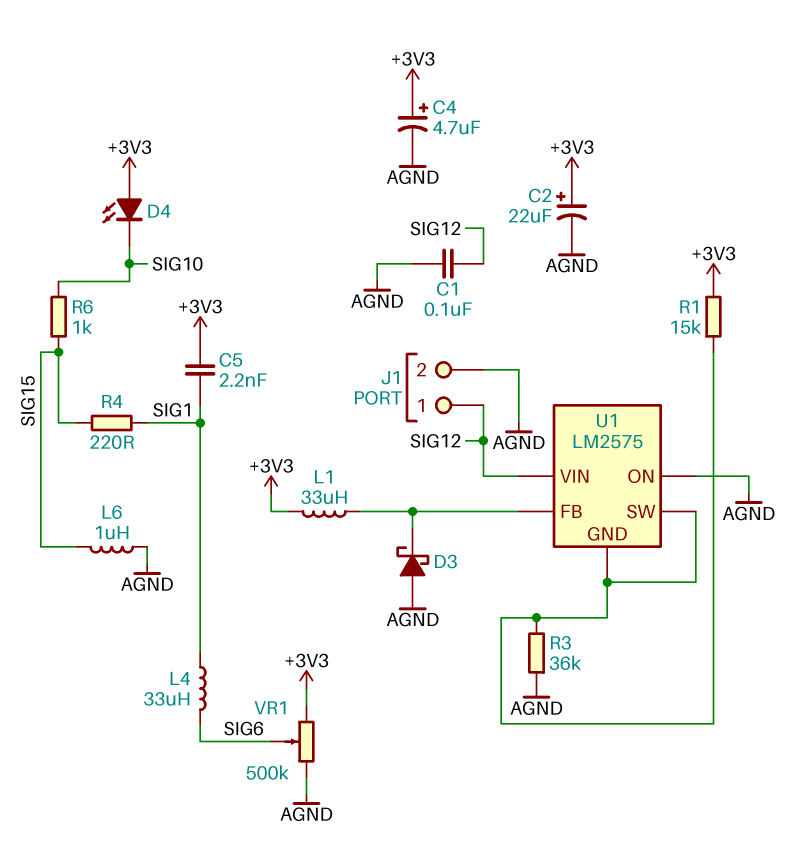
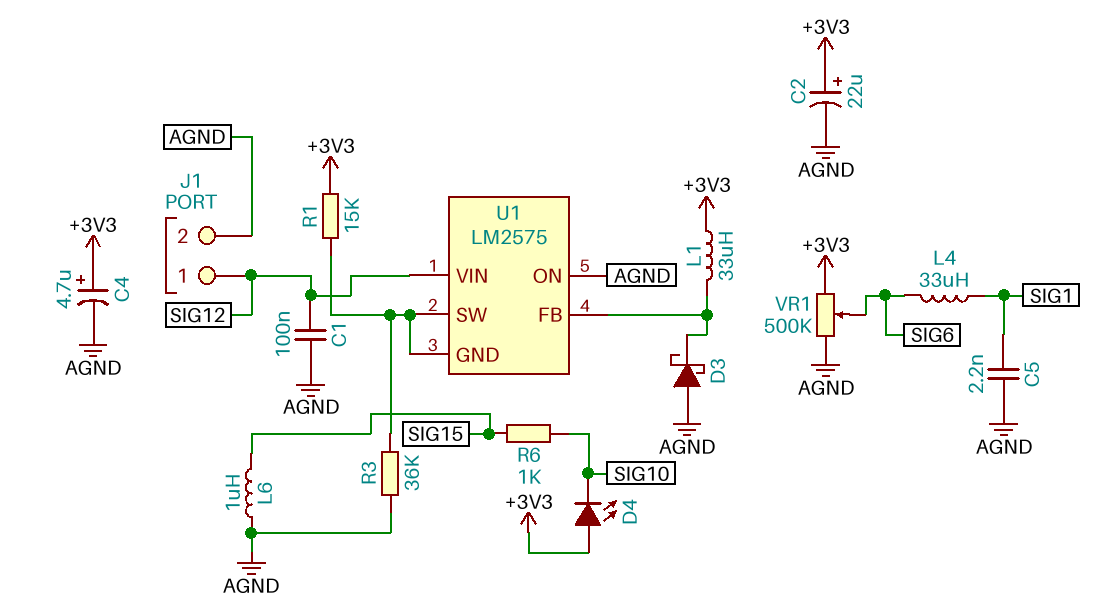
C5: 2.2nF (+3V3, SIG1) -> 2.2nF (AGND, SIG1)
R4: 220 (SIG1, SIG15) -> none

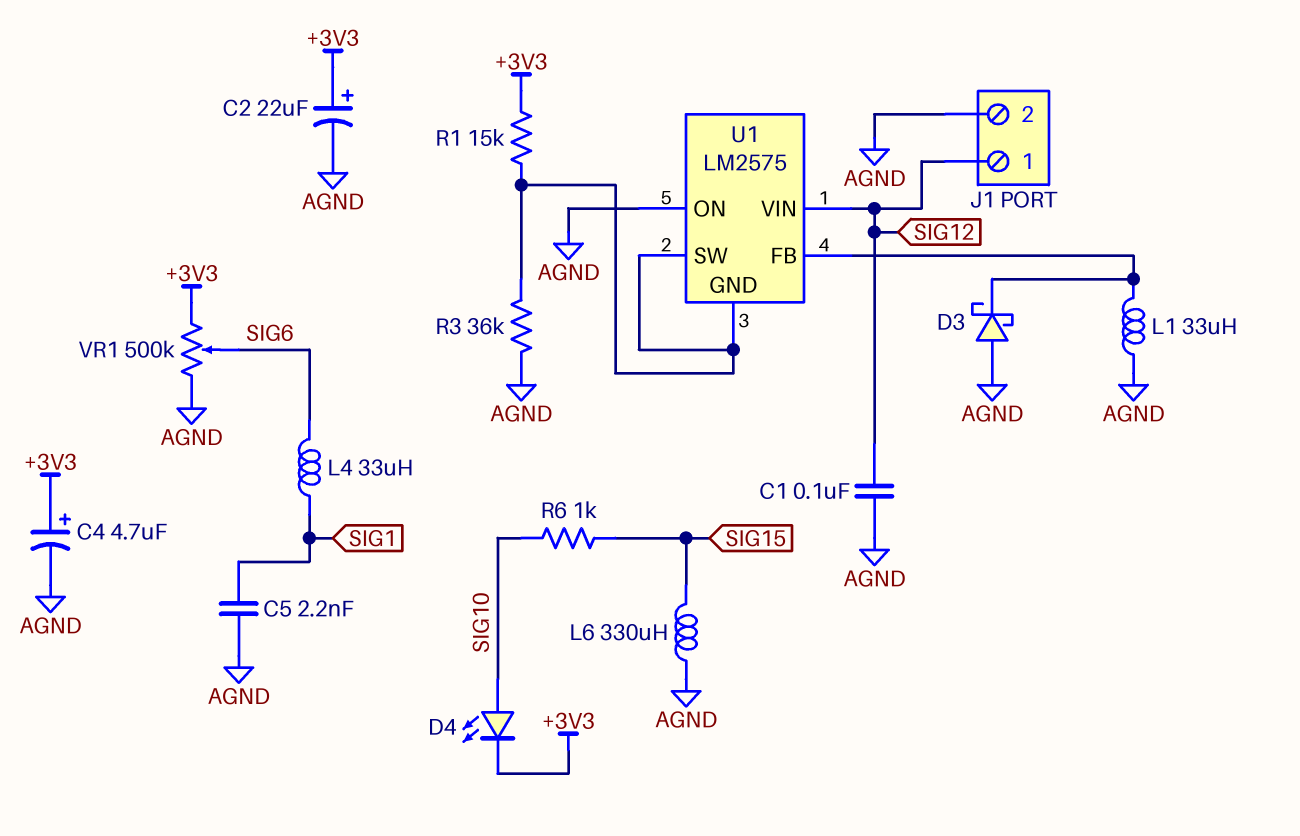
D4: LED (A +3V3, K SIG10) -> LED (A SIG10, K +3V3)
L1: 33uH (+3V3, U1/FB) -> 33uH (AGND, U1/FB)
L6: 1uH (AGND, SIG15) -> 330uH (AGND, SIG15)

